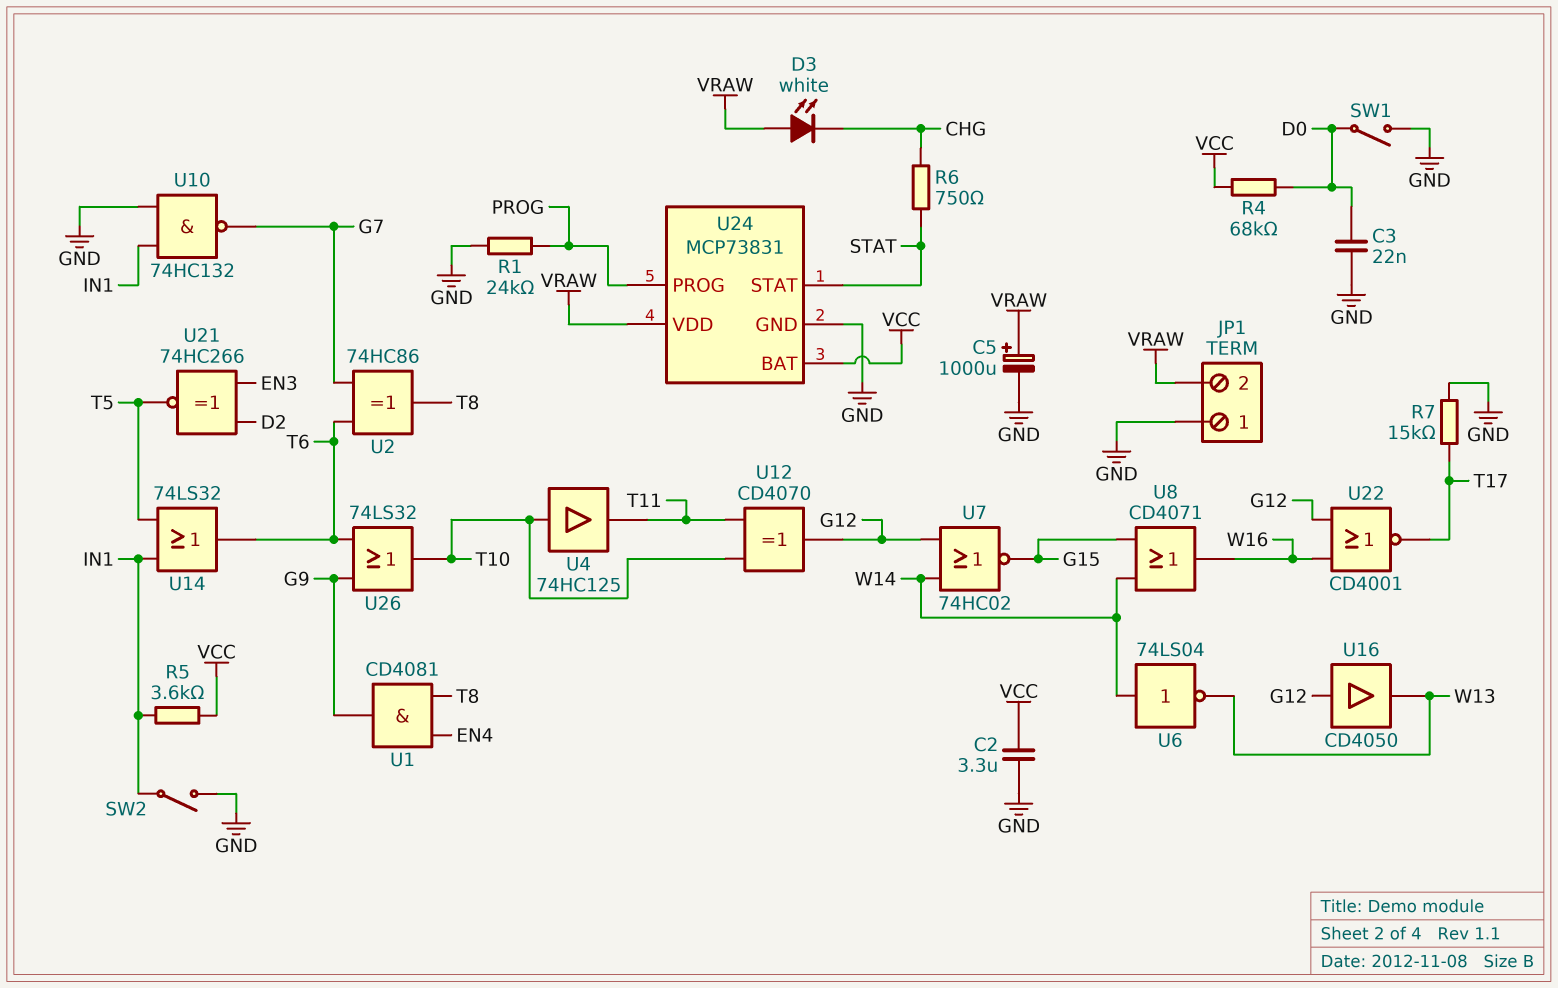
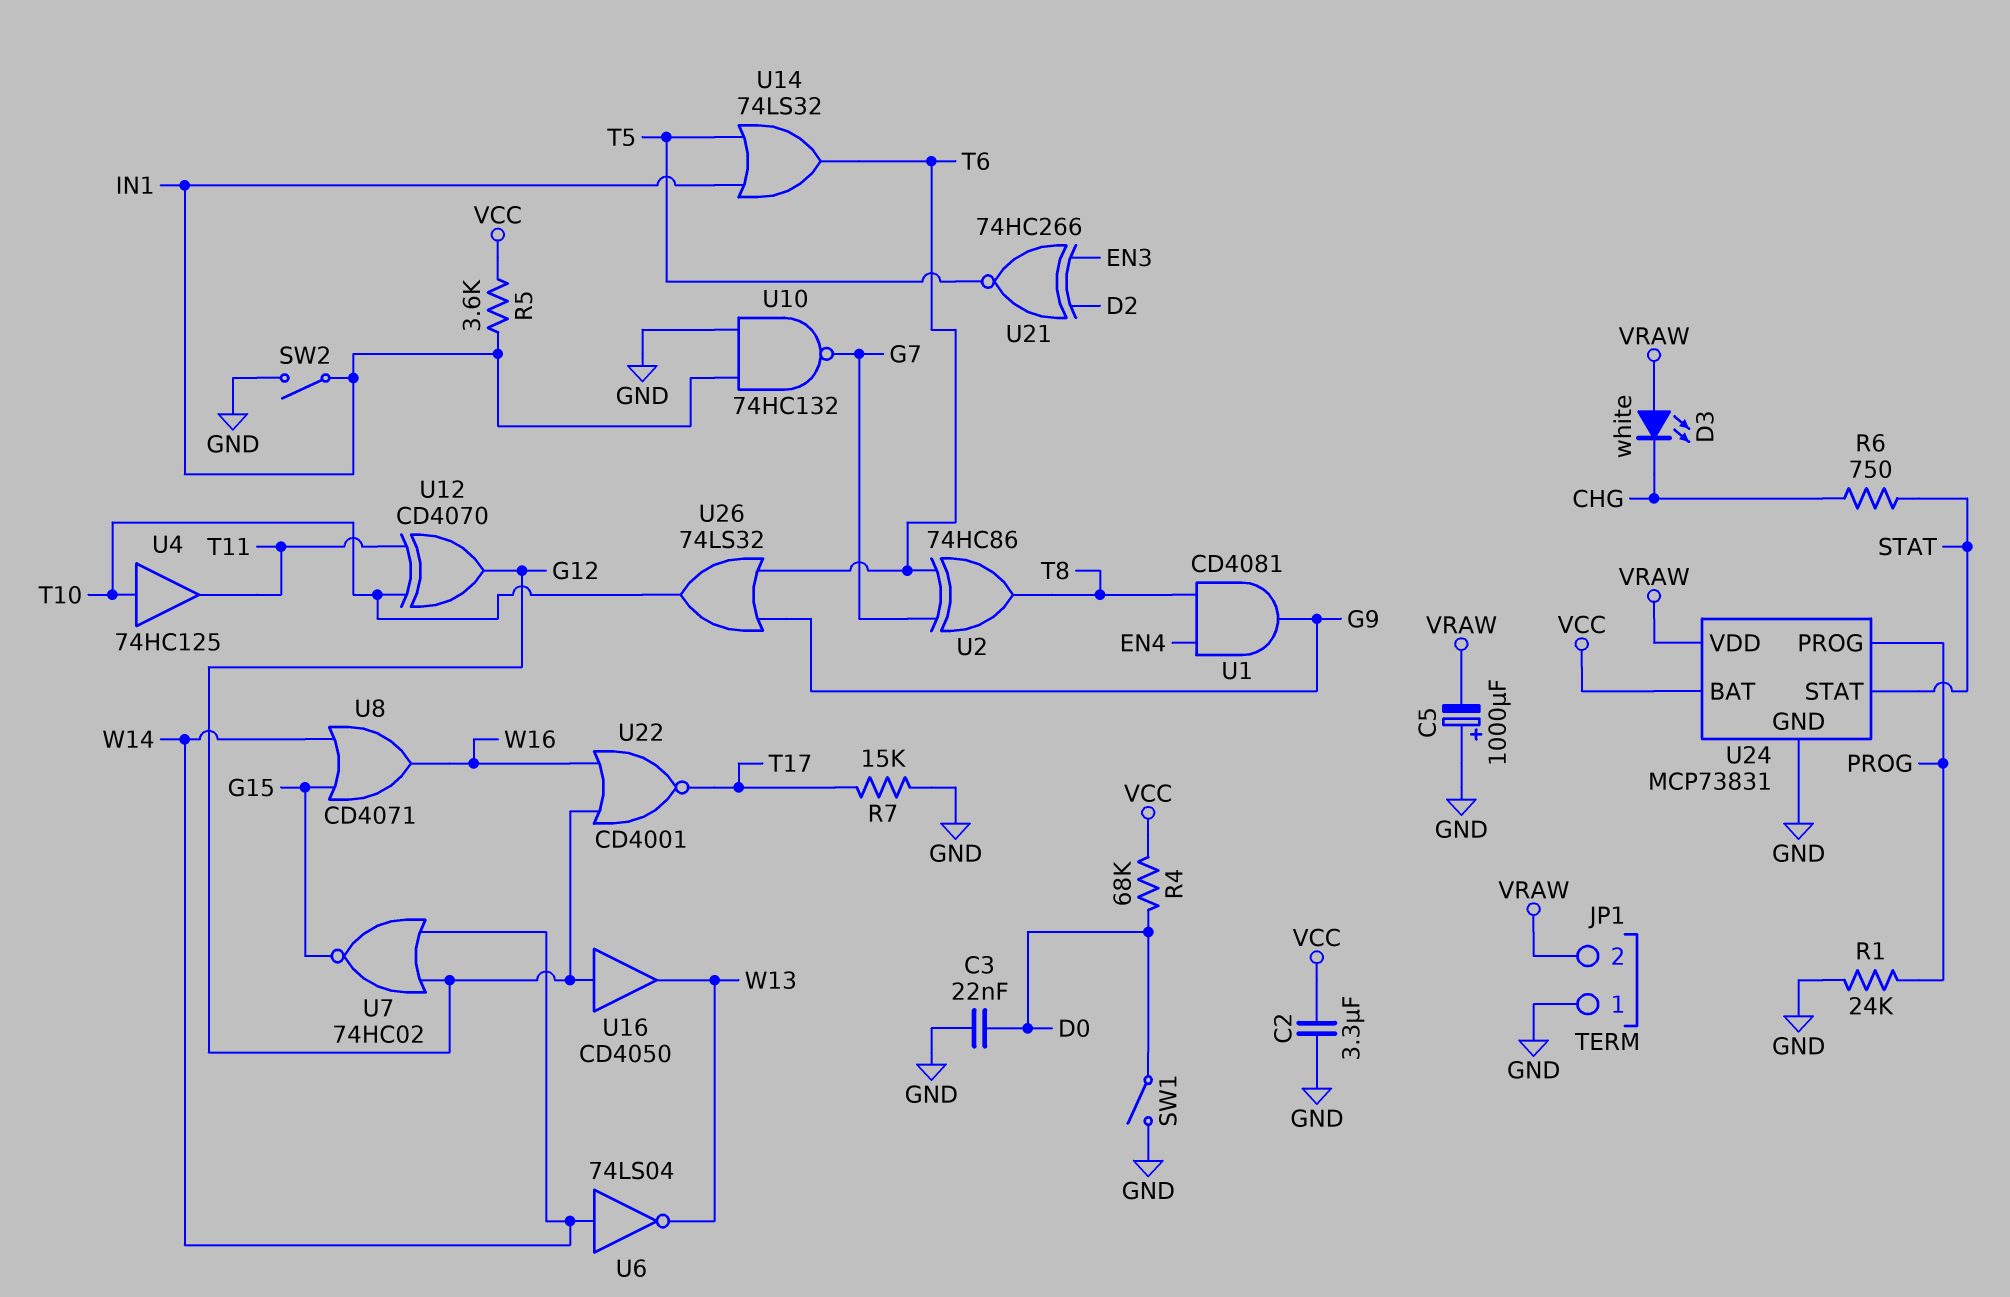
C5: 1000uF (plus VRAW, minus GND) -> 1000uF (plus GND, minus VRAW)

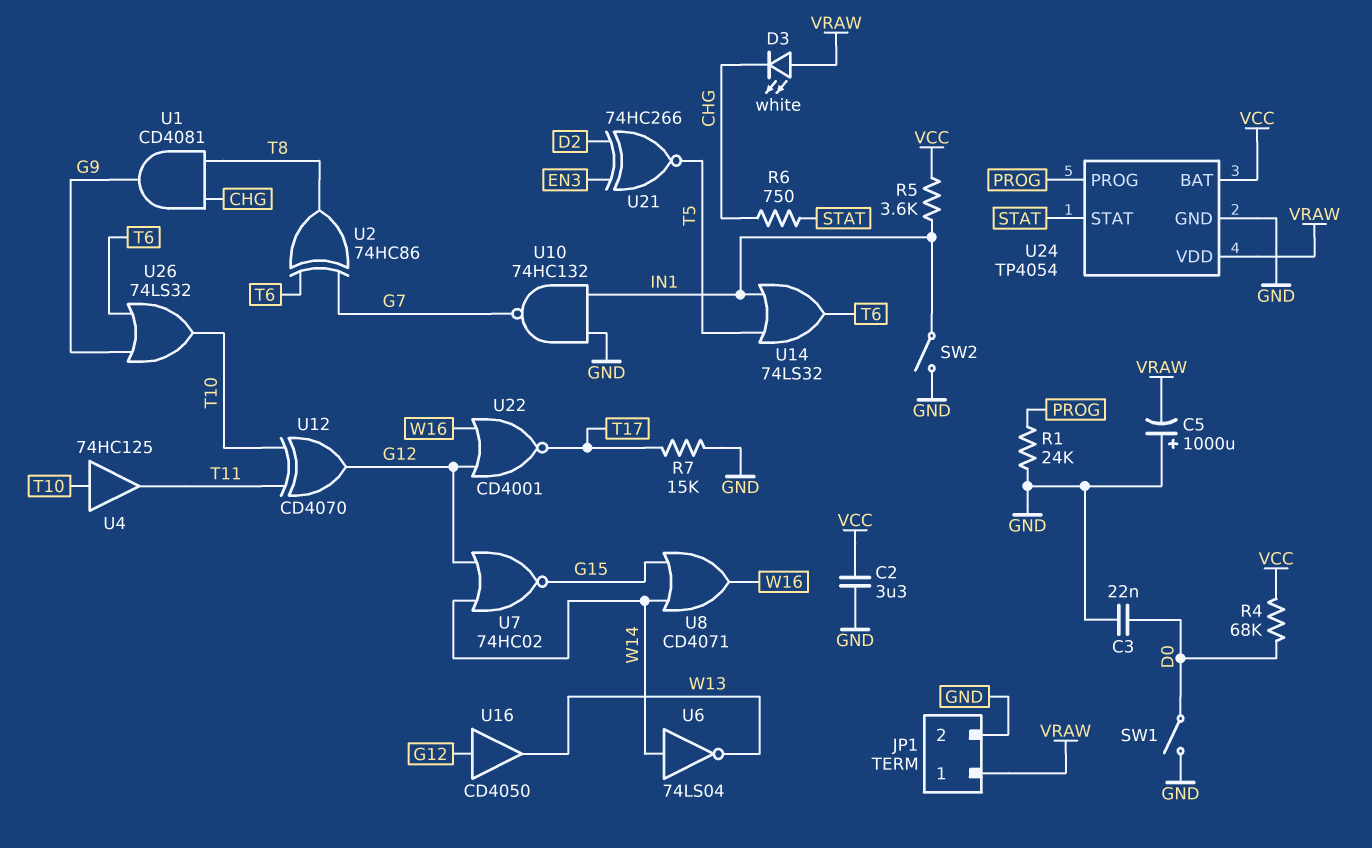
JP1 pin 1: GND -> VRAW
JP1 pin 2: VRAW -> GND
U1: AND CD4081 (in EN4, in T8, out G9) -> AND CD4081 (in CHG, in T8, out G9)
U24: MCP73831 -> TP4054

